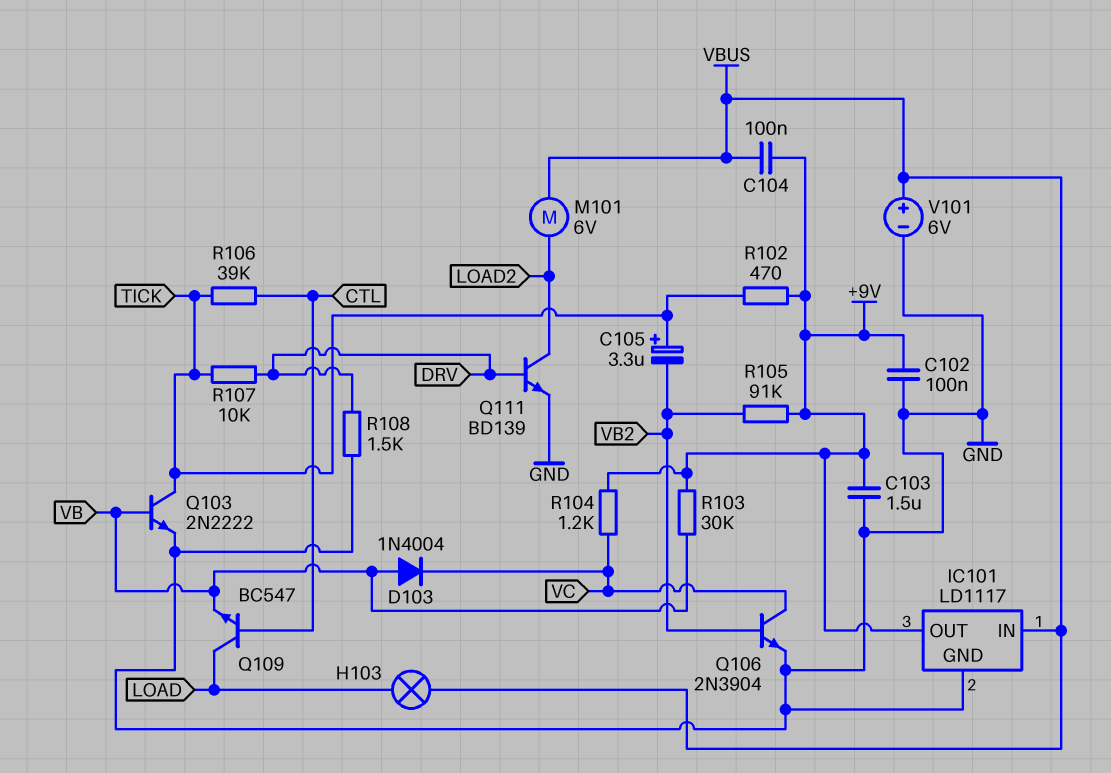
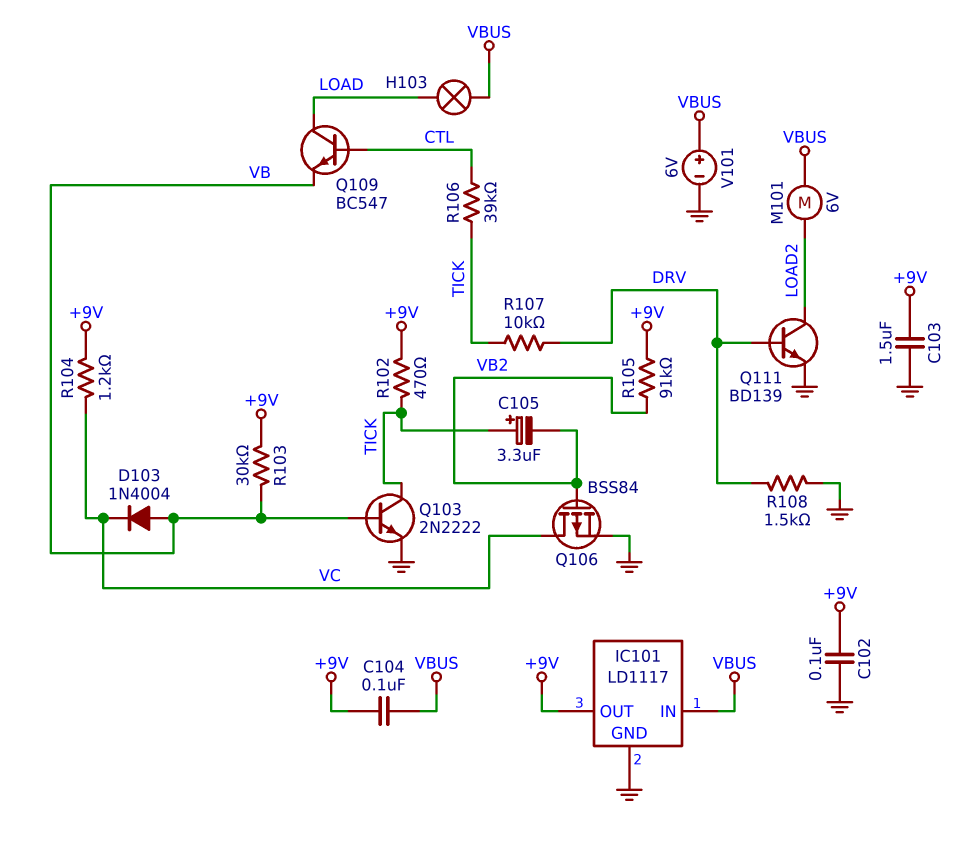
Q106: NPN 2N3904 (B VB2, C VC, E GND) -> PMOS BSS84 (G VB2, D VC, S GND)

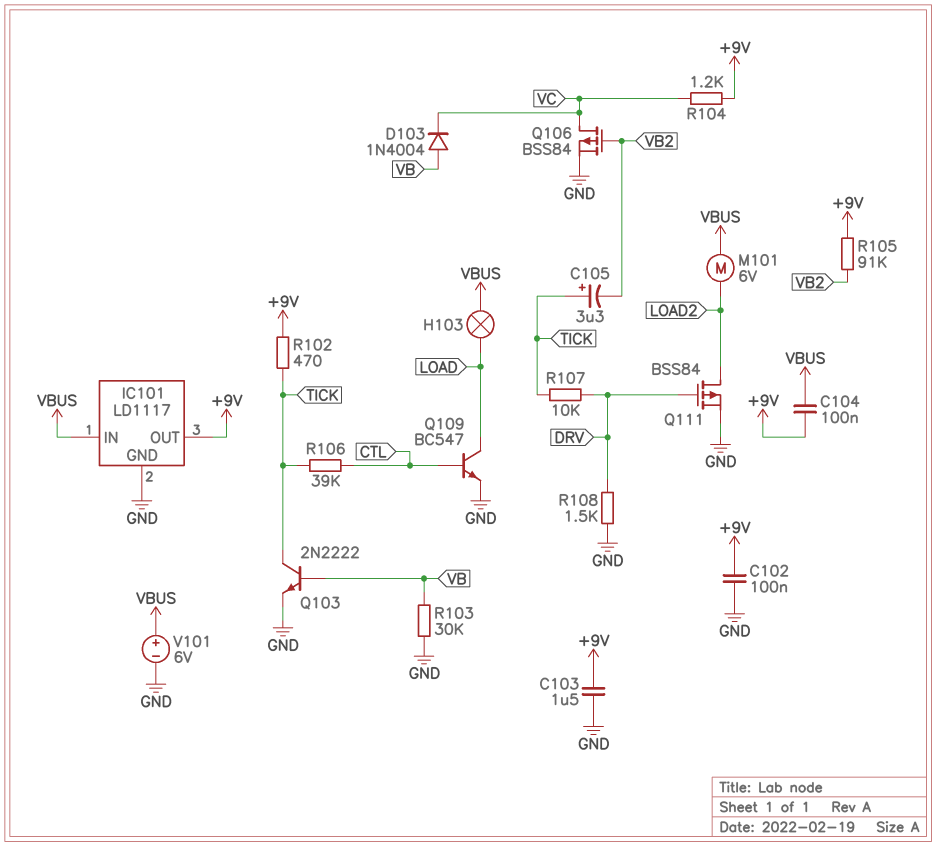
Q109: NPN BC547 (B CTL, C LOAD, E VB) -> NPN BC547 (B CTL, C LOAD, E GND)
Q111: NPN BD139 (B DRV, C LOAD2, E GND) -> PMOS BSS84 (G DRV, D LOAD2, S GND)
R103: 30k (+9V, VB) -> 30k (GND, VB)

